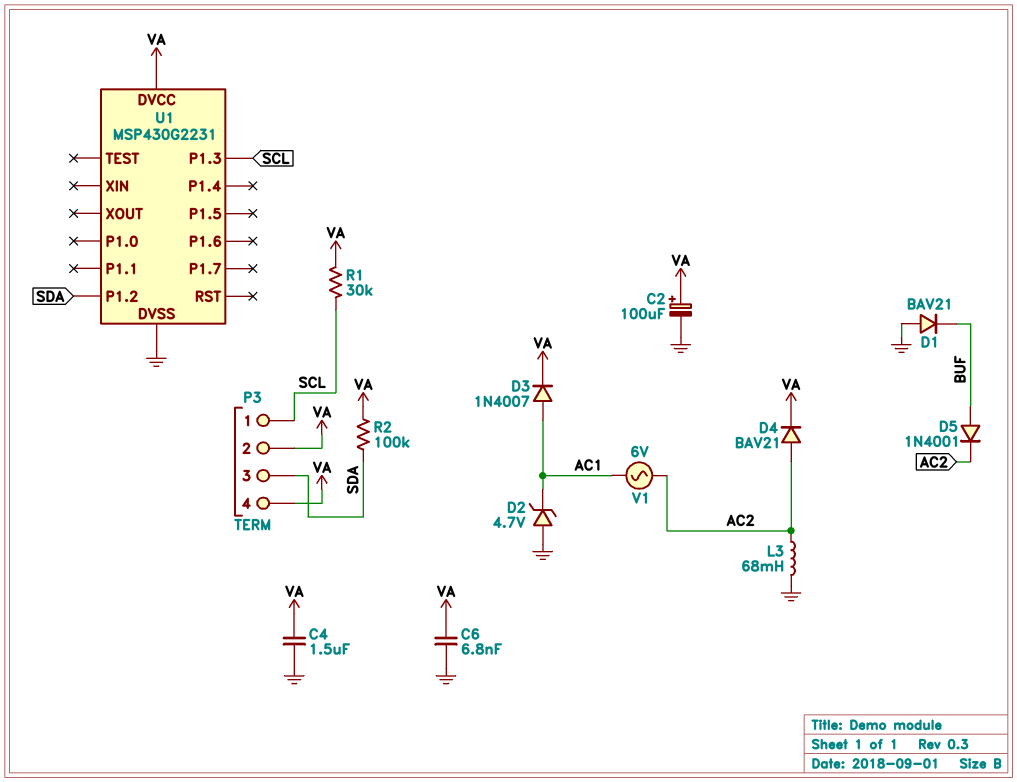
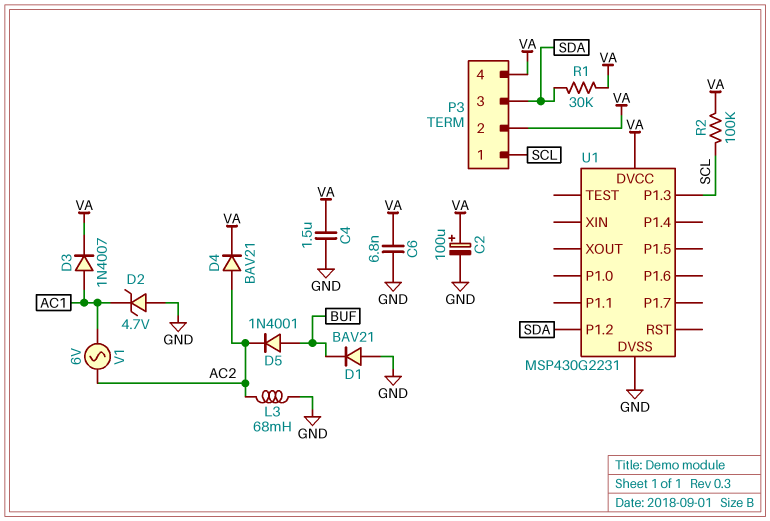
R1: 30k (SCL, VA) -> 30k (SDA, VA)
R2: 100k (SDA, VA) -> 100k (SCL, VA)

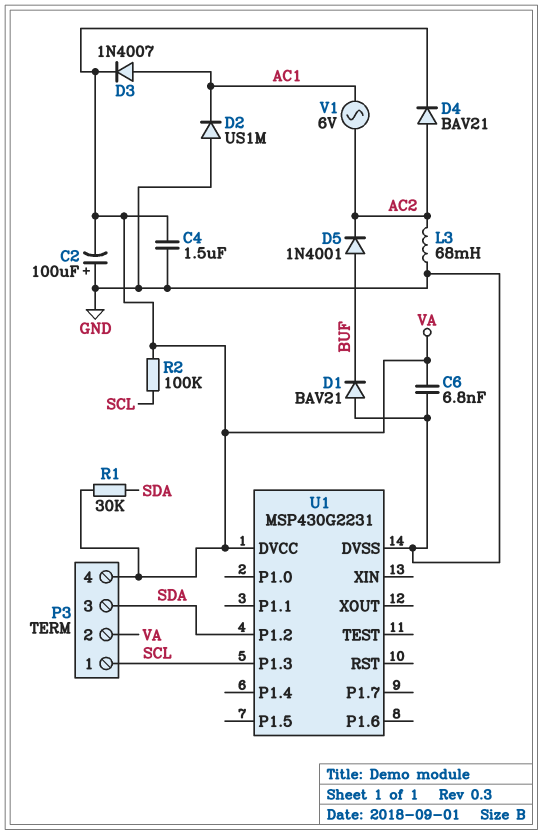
C2: 100uF (plus VA, minus GND) -> 100uF (plus GND, minus VA)
D2: zener 4.7V (A GND, K AC1) -> diode US1M (A GND, K AC1)

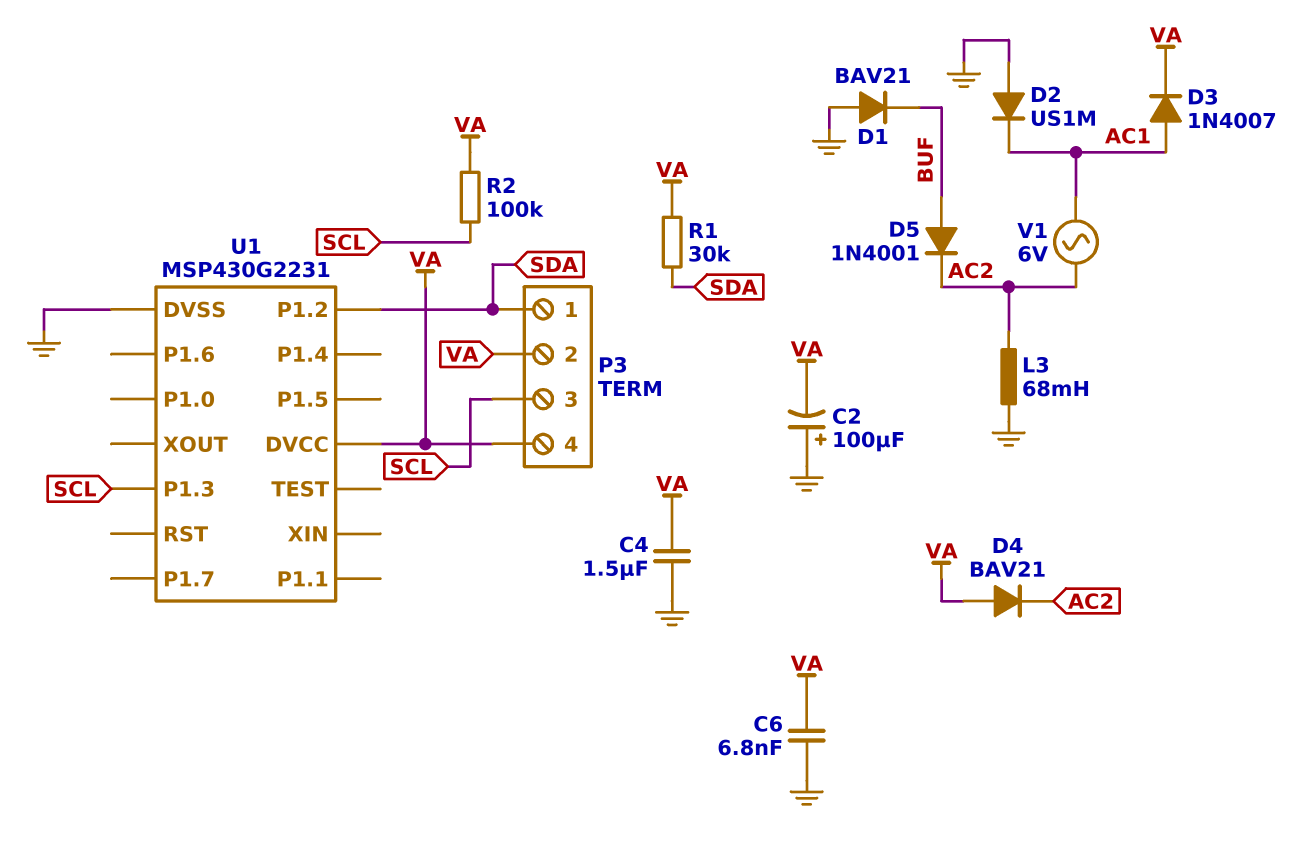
D4: diode BAV21 (A AC2, K VA) -> diode BAV21 (A VA, K AC2)
P3 pin 1: SCL -> SDA
P3 pin 3: SDA -> SCL

